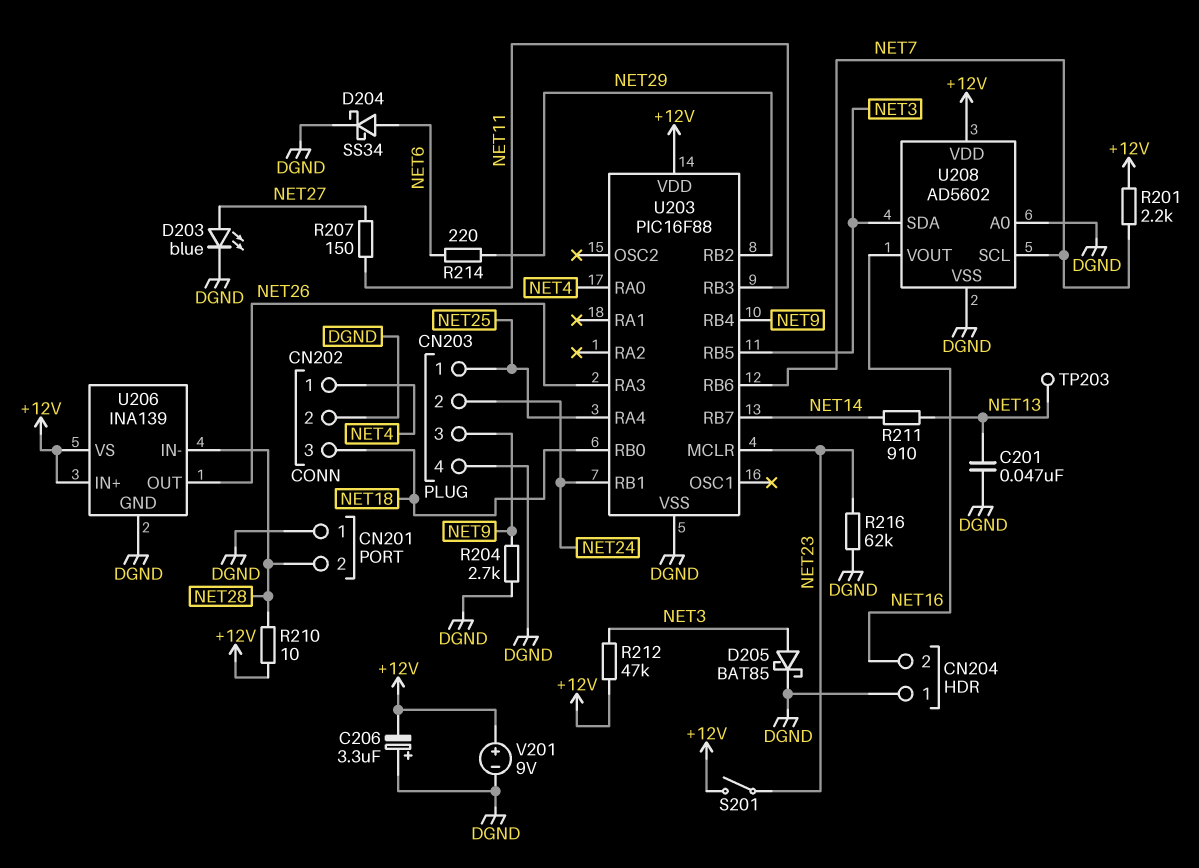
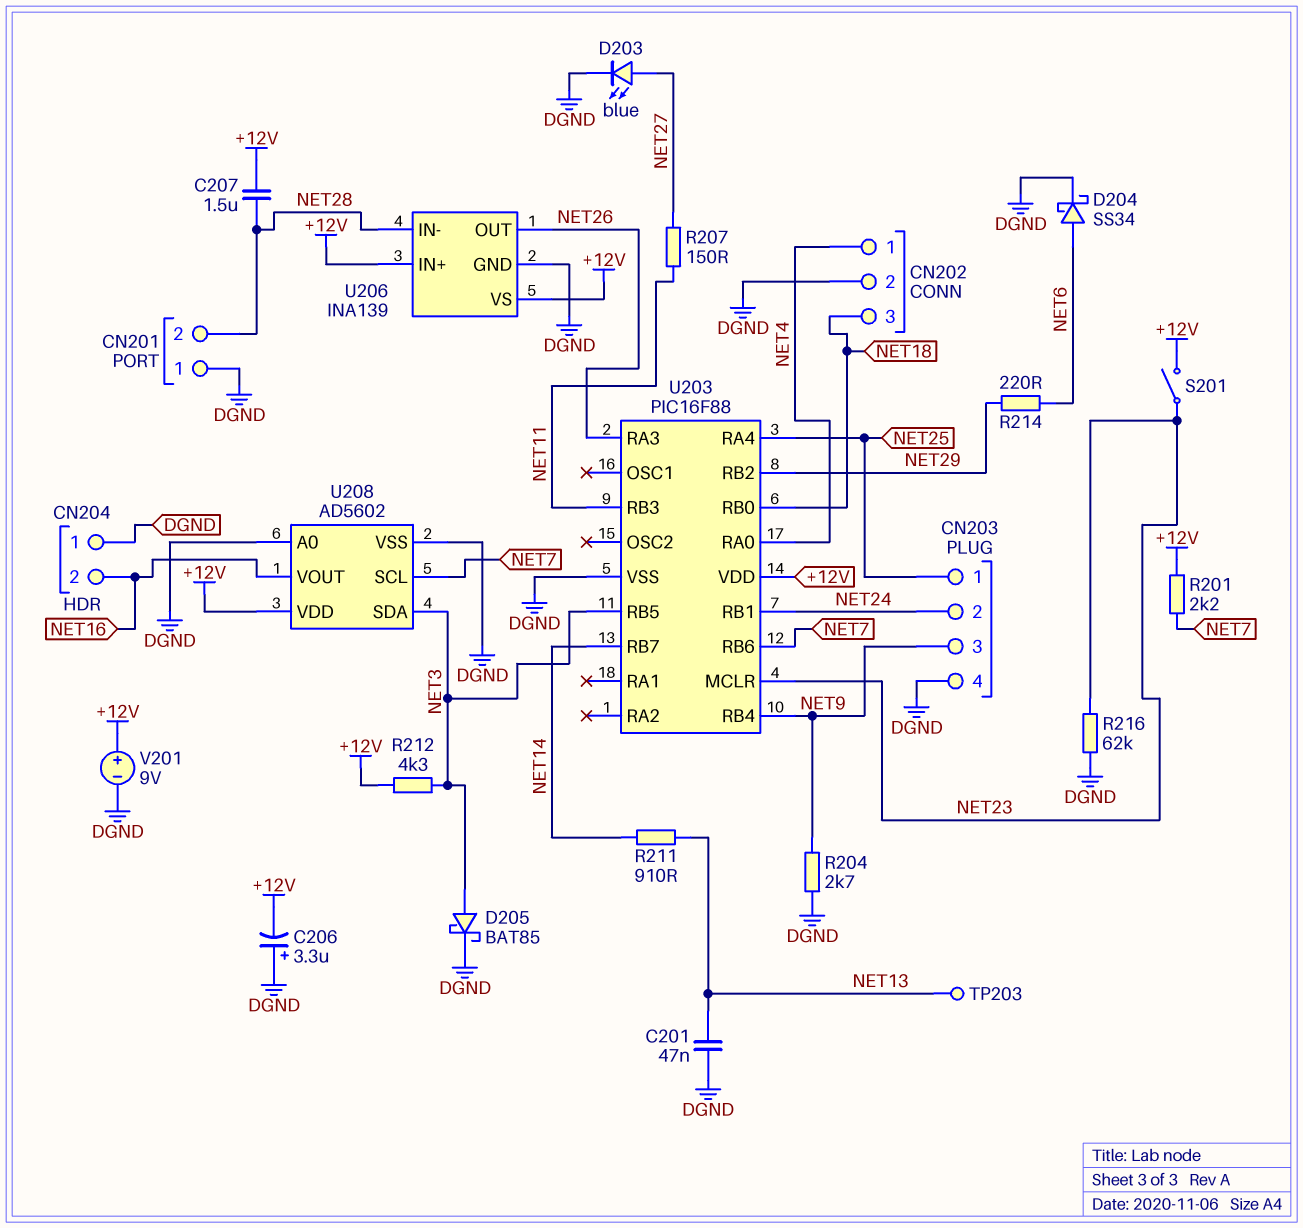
C207: none -> 1.5uF (+12V, NET28)
R210: 10 (+12V, NET28) -> none
R212: 47k (+12V, NET3) -> 4.3k (+12V, NET3)

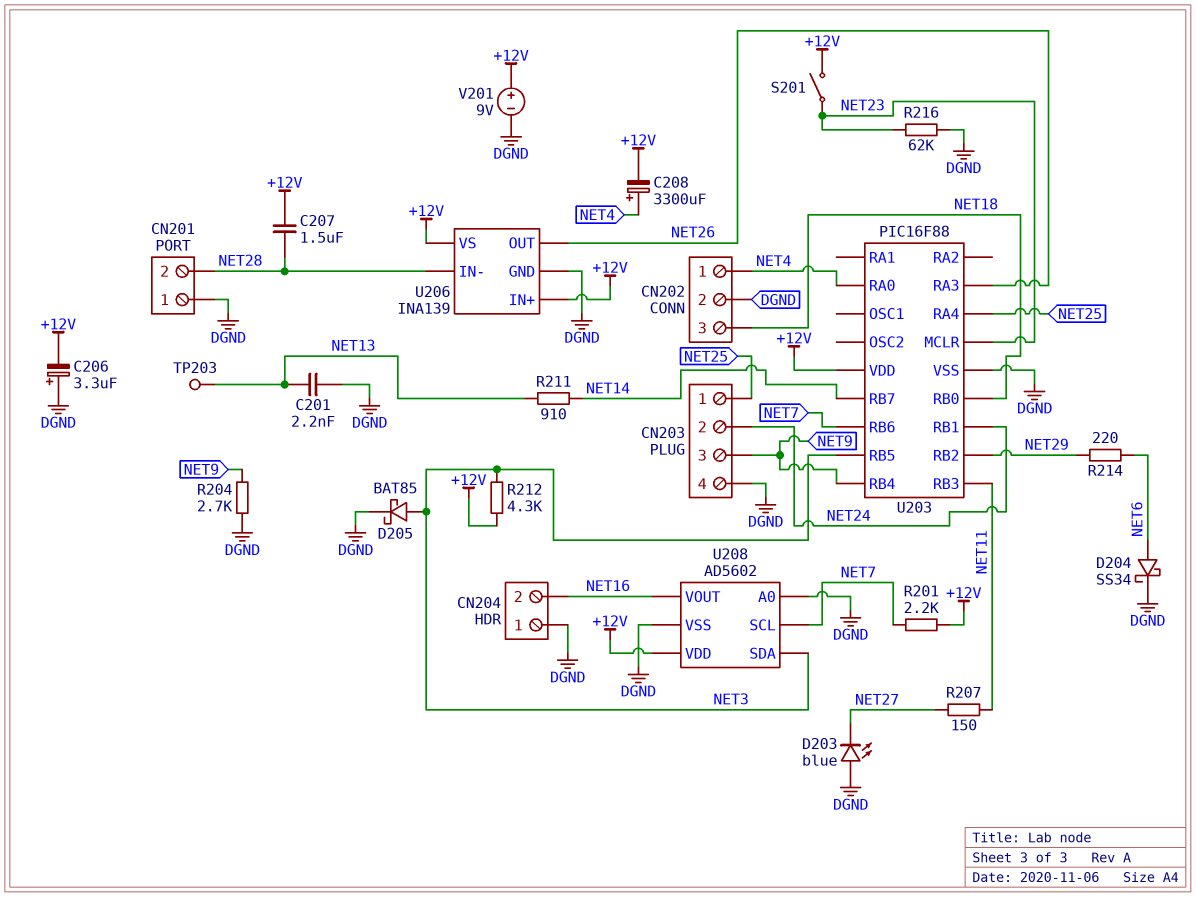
C201: 47nF (DGND, NET13) -> 2.2nF (DGND, NET13)
C208: none -> 3300uF (plus NET4, minus +12V)
D203: LED blue (A NET27, K DGND) -> LED blue (A DGND, K NET27)

